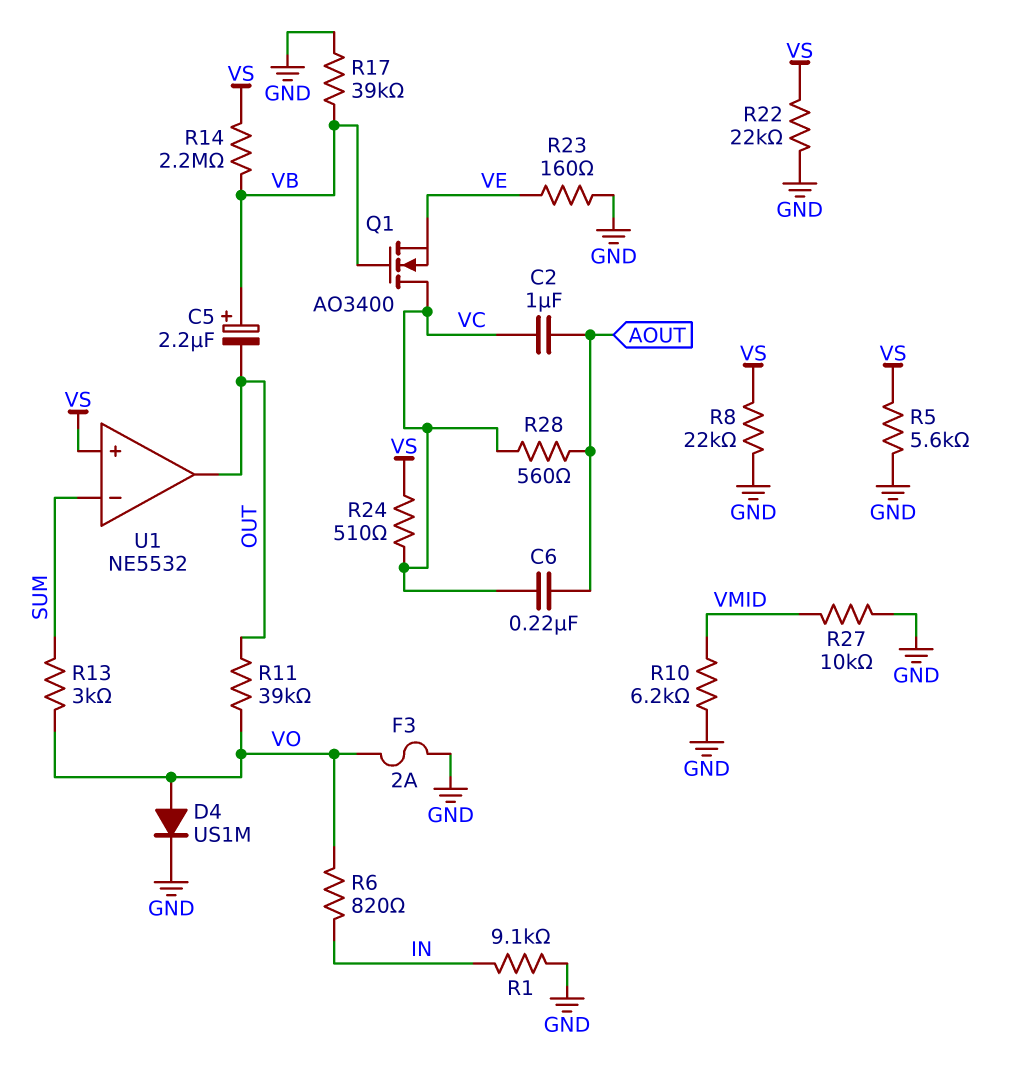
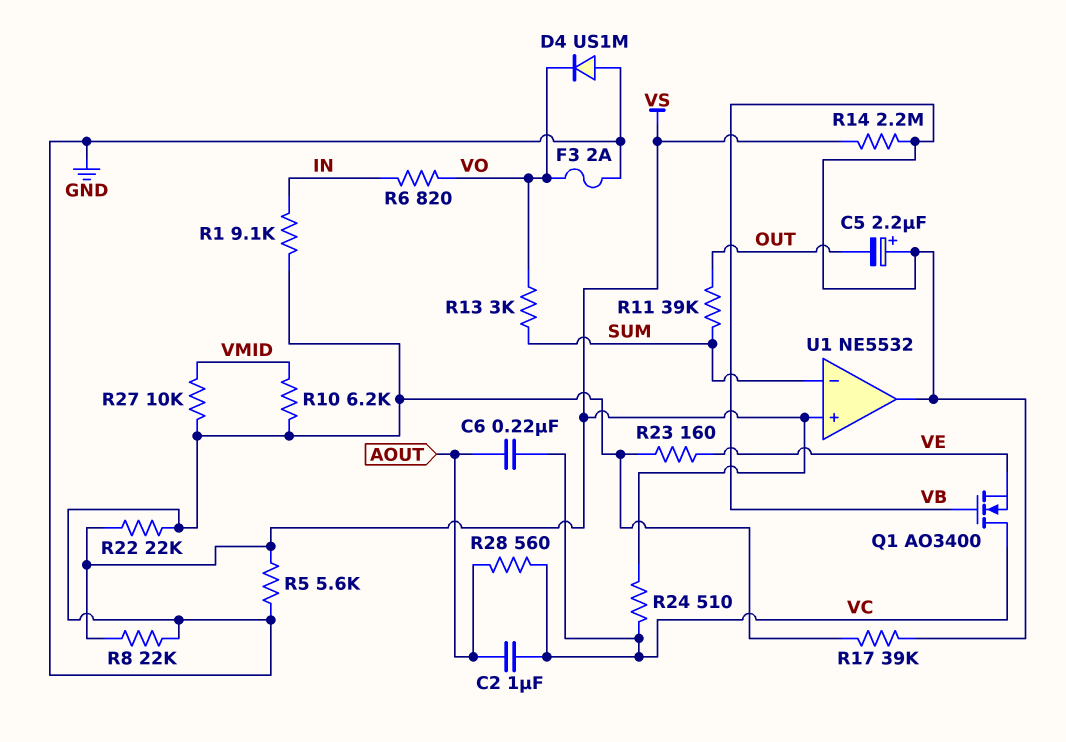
D4: diode US1M (A VO, K GND) -> diode US1M (A GND, K VO)
R11: 39k (OUT, VO) -> 39k (OUT, SUM)
U1 pin out: OUT -> VB

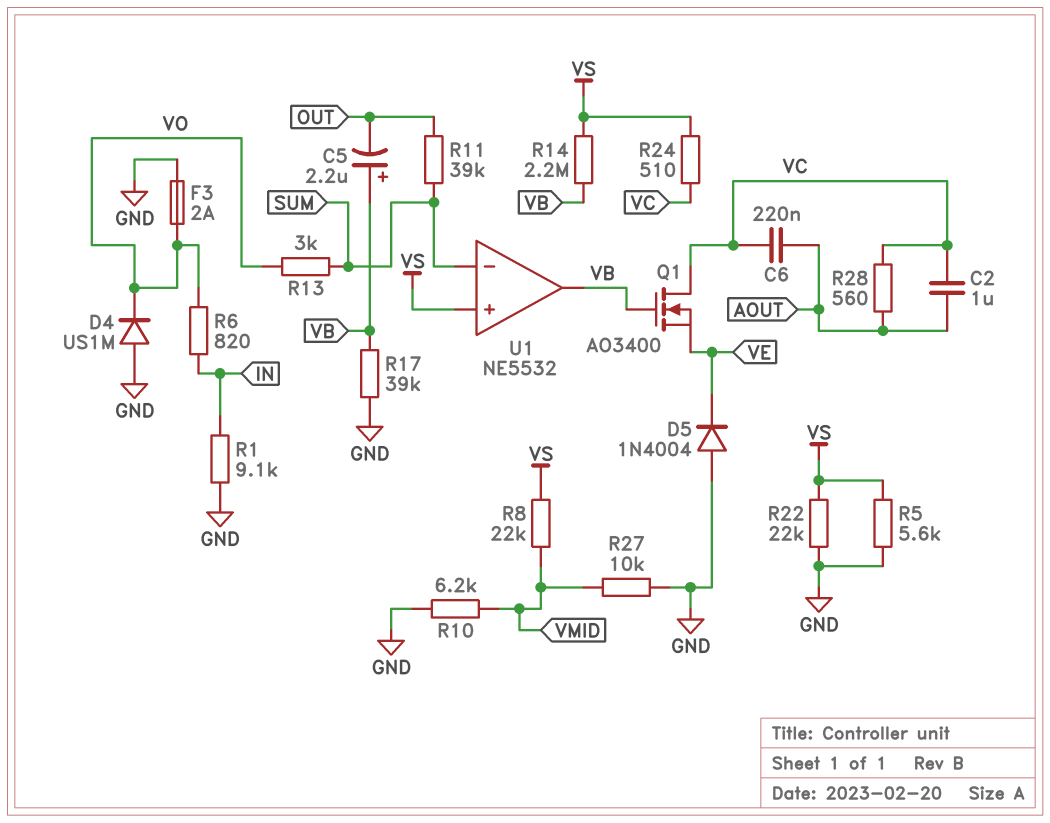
D5: none -> diode 1N4004 (A GND, K VE)
R8: 22k (GND, VS) -> 22k (VMID, VS)
R23: 160 (GND, VE) -> none

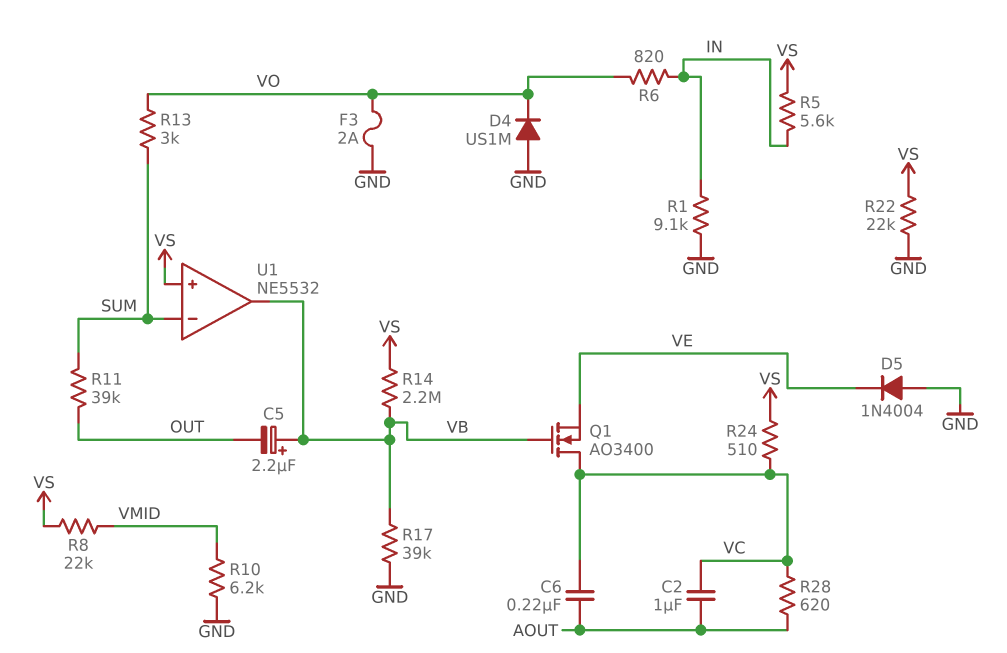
R5: 5.6k (GND, VS) -> 5.6k (IN, VS)
R27: 10k (GND, VMID) -> none
R28: 560 (AOUT, VC) -> 620 (AOUT, VC)

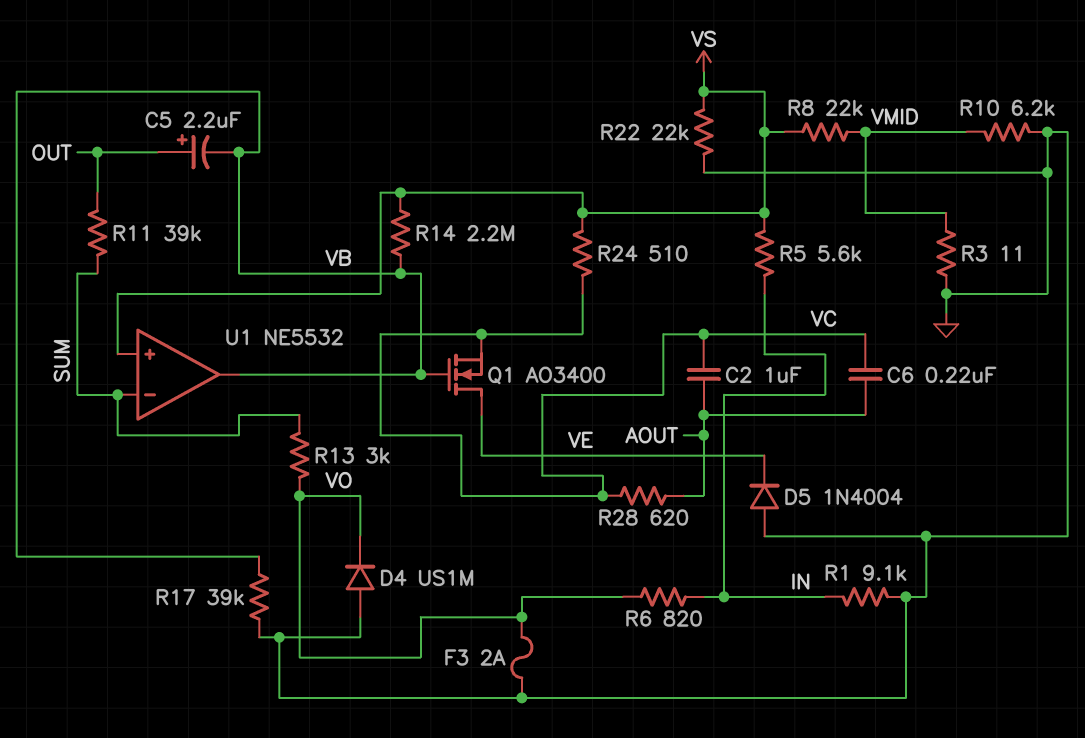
C5: 2.2uF (plus VB, minus OUT) -> 2.2uF (plus OUT, minus VB)
Q1: NMOS AO3400 (G VB, D VC, S VE) -> NMOS AO3400 (G VB, D VE, S VC)
R3: none -> 11 (GND, VMID)

